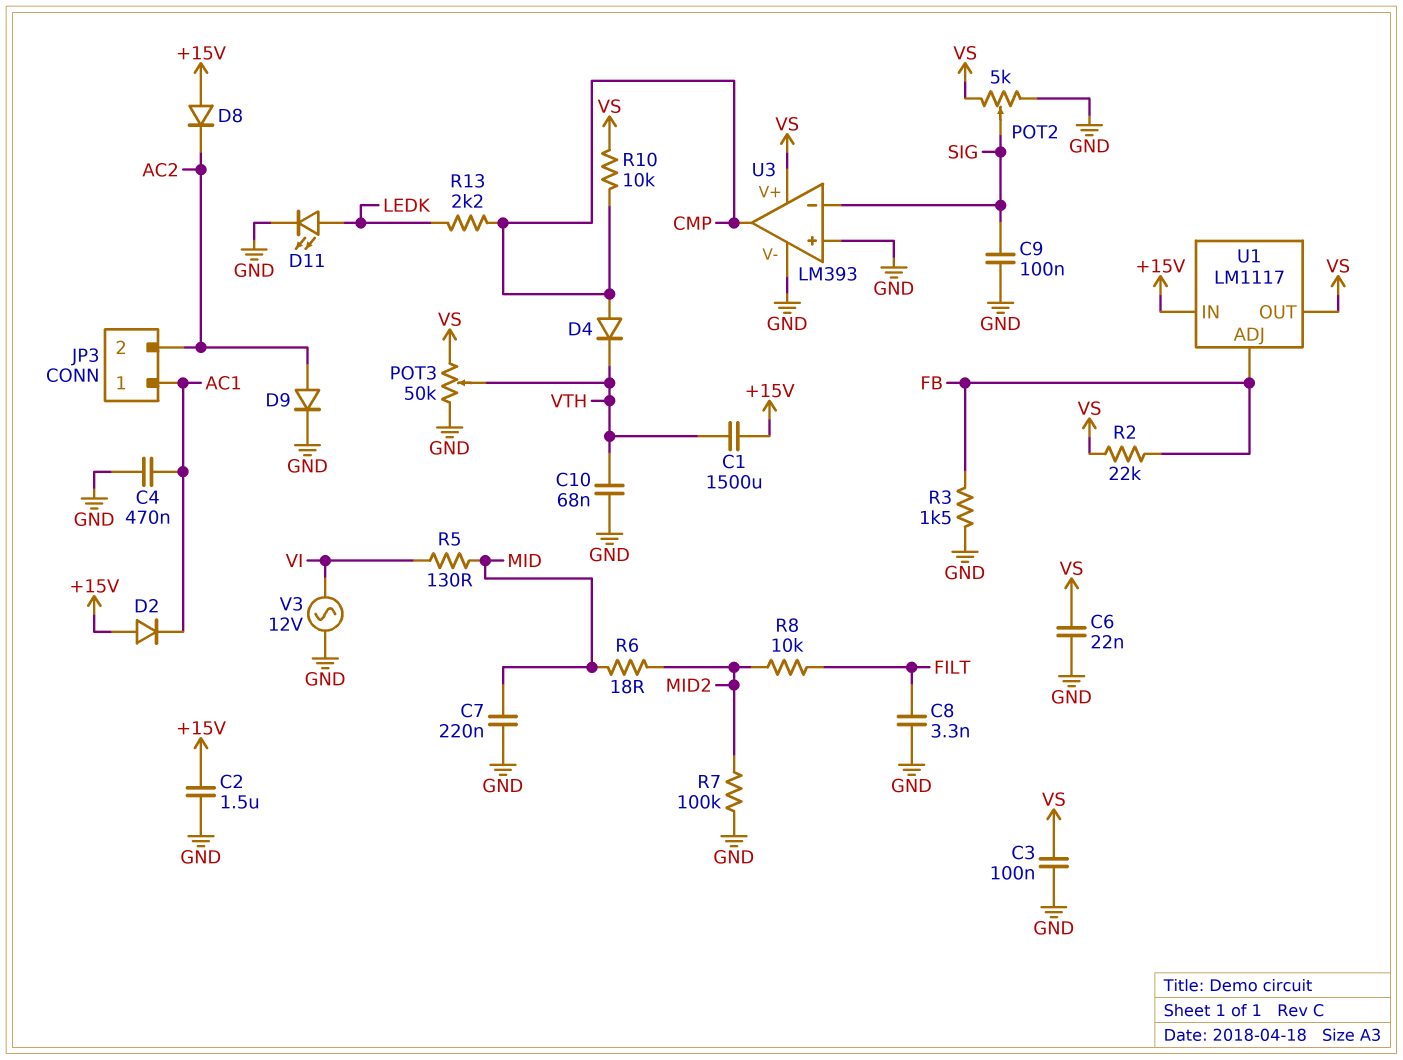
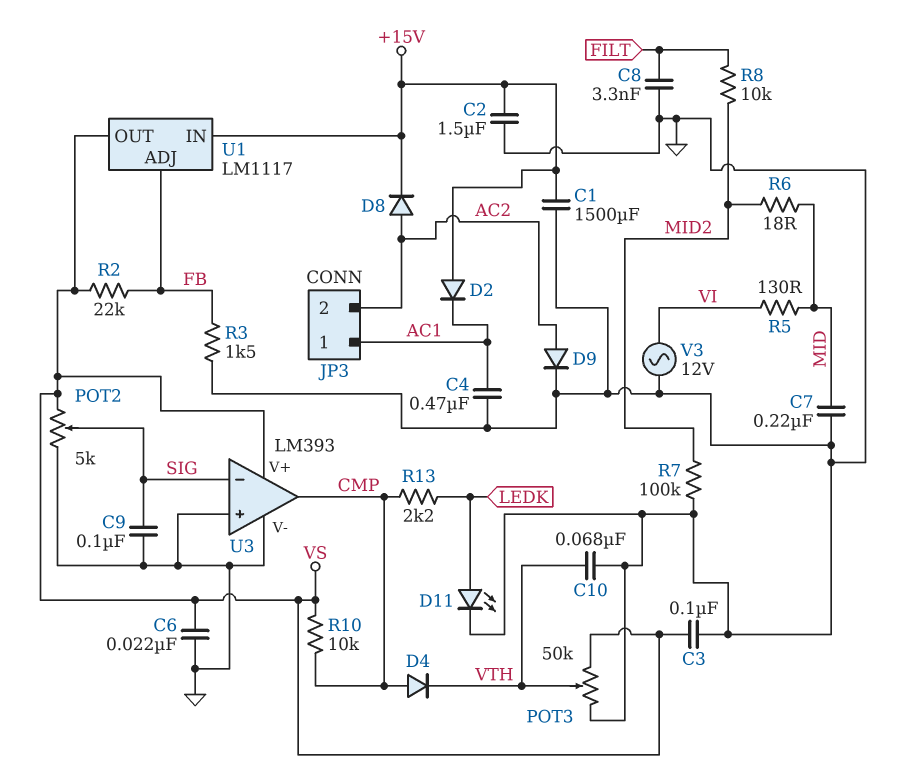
C1: 1500uF (+15V, VTH) -> 1500uF (+15V, GND)
D8: diode (A +15V, K AC2) -> diode (A AC2, K +15V)

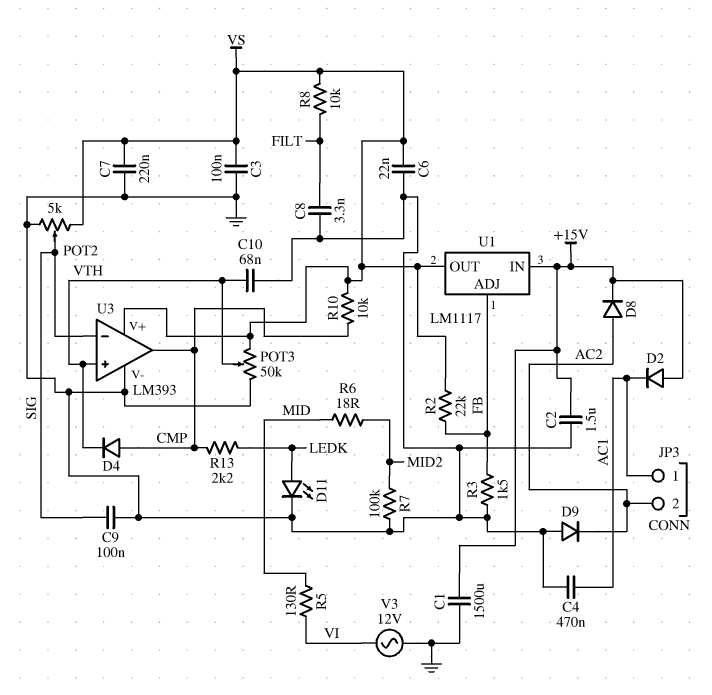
C7: 220nF (GND, MID) -> 220nF (GND, VS)
D9: diode (A AC2, K GND) -> diode (A GND, K AC2)
R8: 10k (FILT, MID2) -> 10k (FILT, VS)
U3 pin in+: GND -> VTH

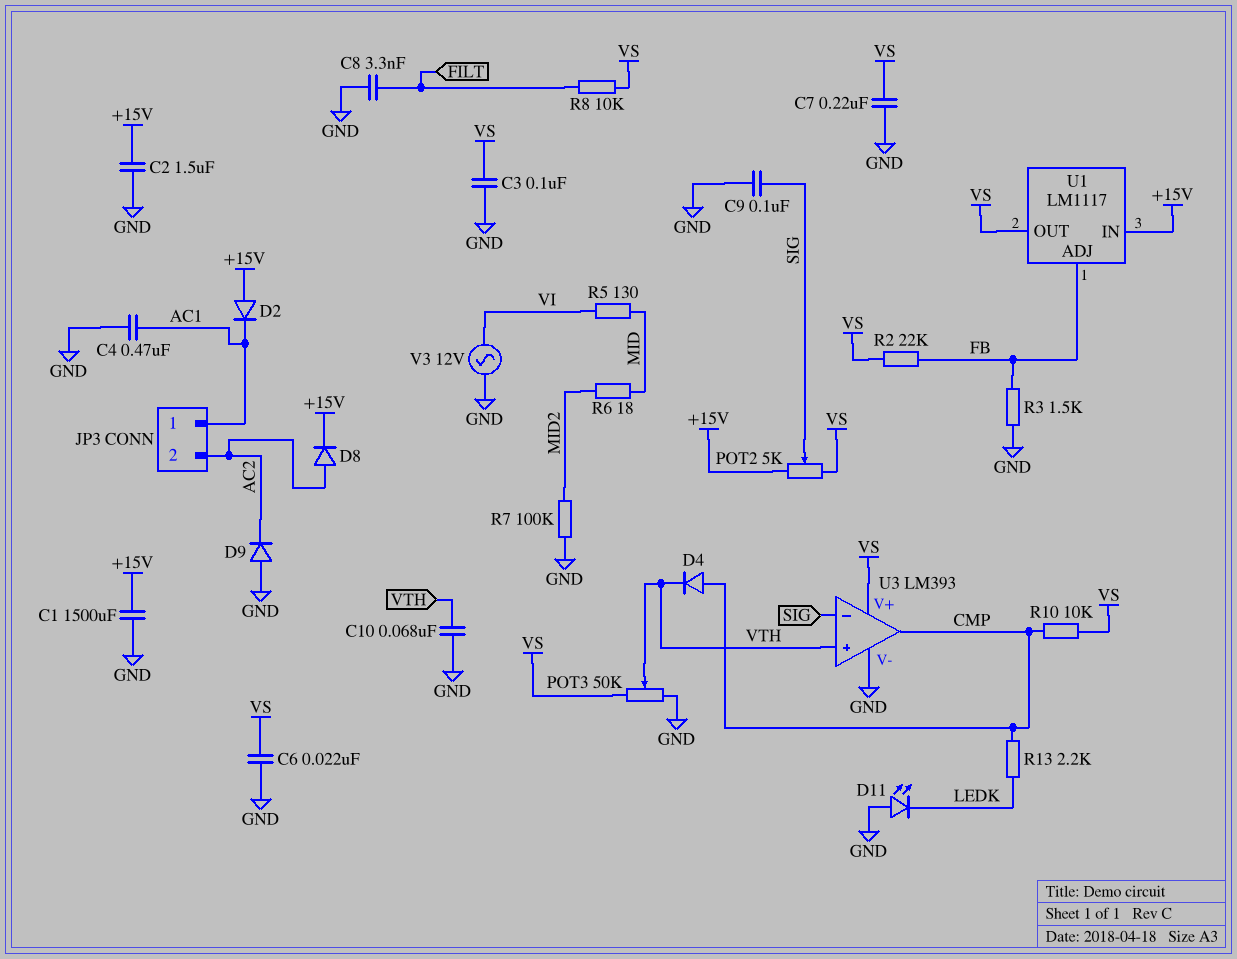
D11: LED (A LEDK, K GND) -> LED (A GND, K LEDK)
POT2: 5k (GND, VS, wiper SIG) -> 5k (+15V, VS, wiper SIG)

